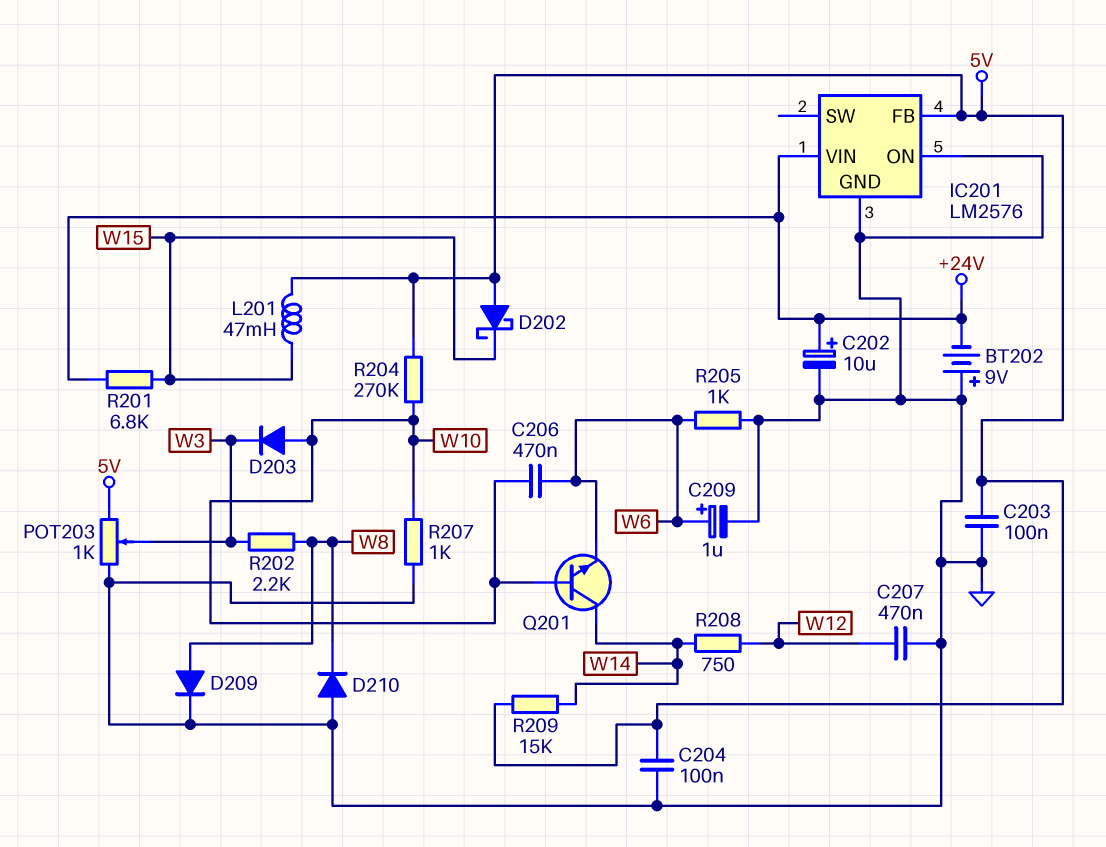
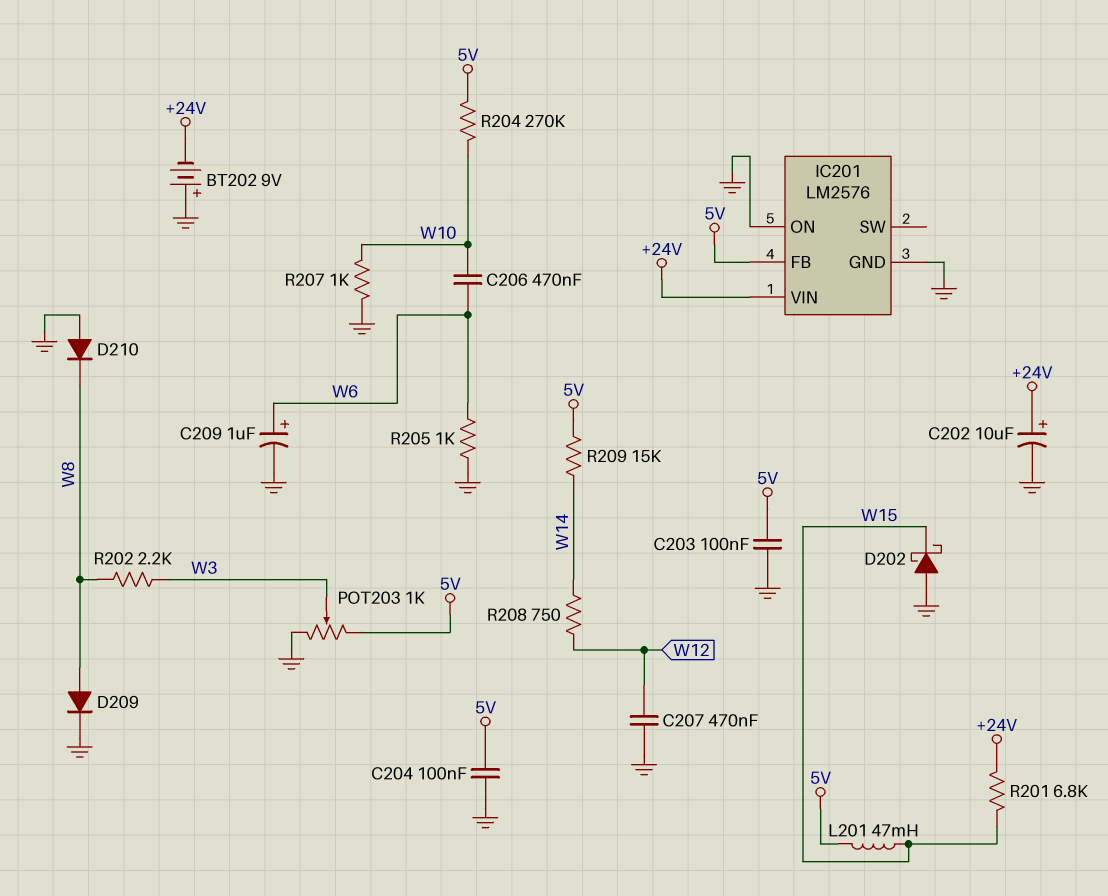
D202: schottky (A 5V, K W15) -> schottky (A GND, K W15)
D203: diode (A W10, K W3) -> none
Q201: NPN (B W10, C W14, E W6) -> none

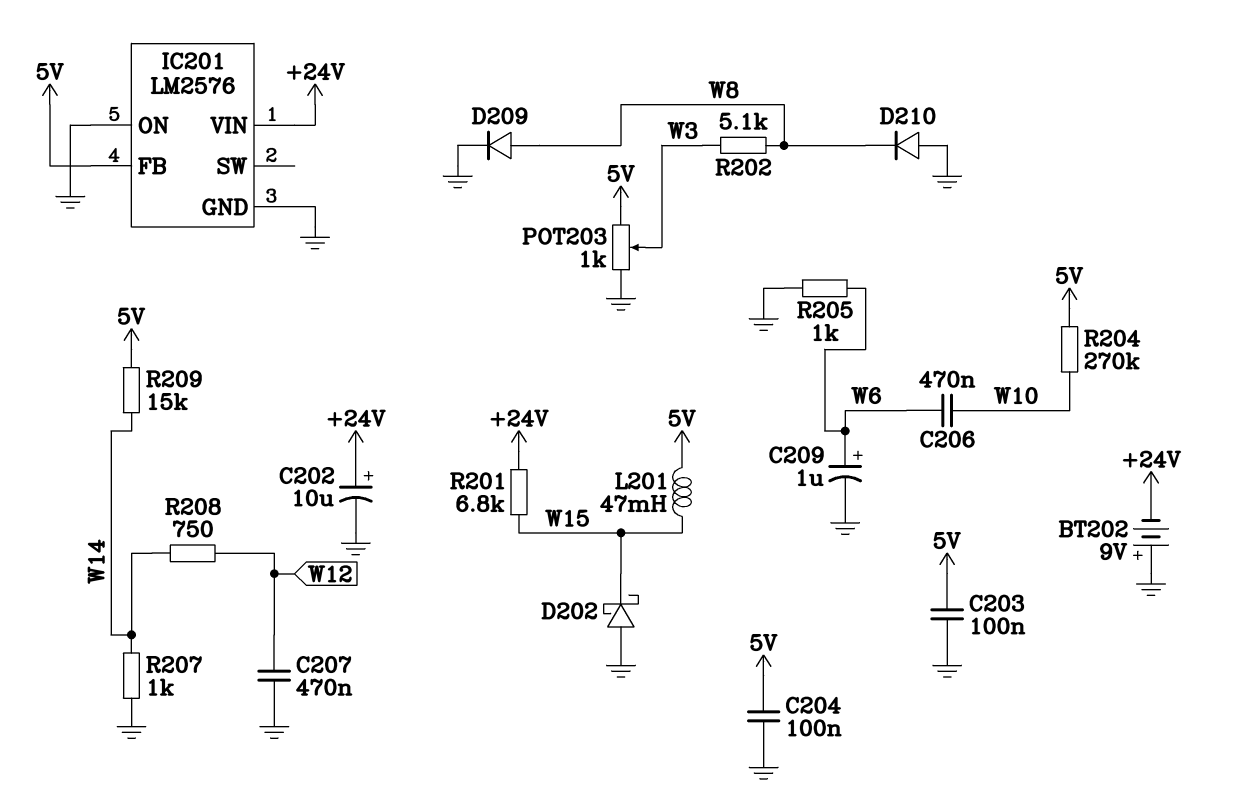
R202: 2.2k (W3, W8) -> 5.1k (W3, W8)
R207: 1k (GND, W10) -> 1k (GND, W14)

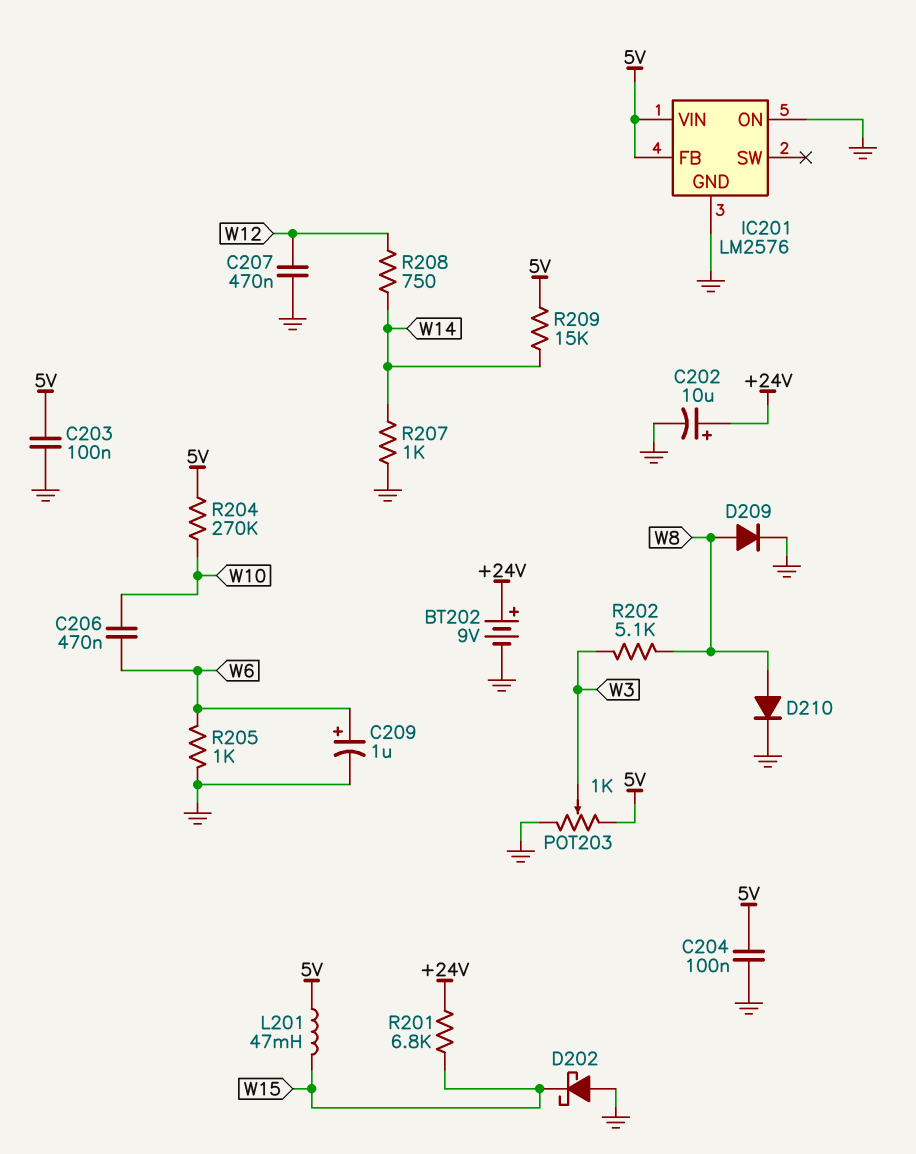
BT202: 9V (plus GND, minus +24V) -> 9V (plus +24V, minus GND)
D210: diode (A GND, K W8) -> diode (A W8, K GND)
IC201 pin VIN: +24V -> 5V

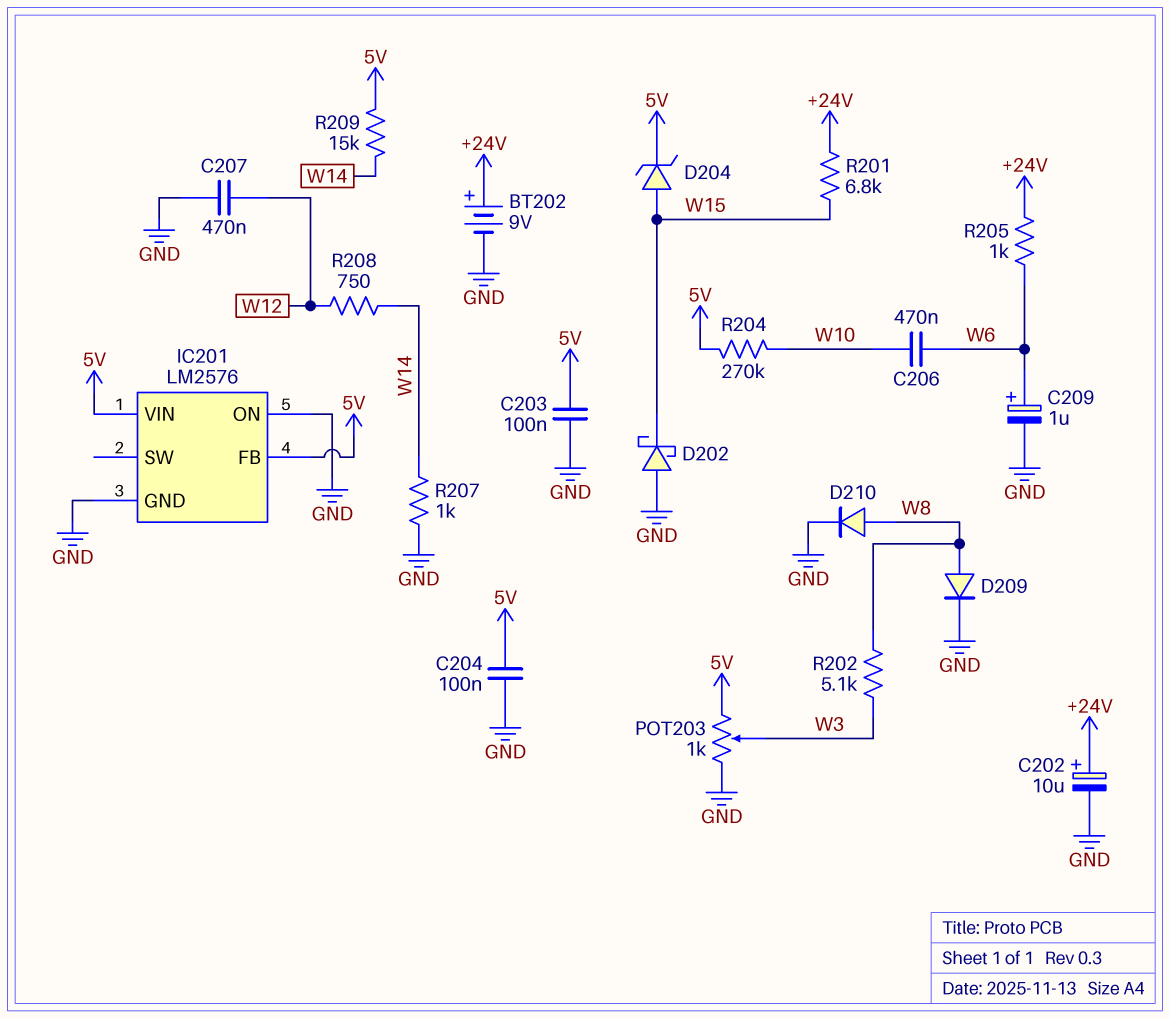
D204: none -> zener (A W15, K 5V)
L201: 47mH (5V, W15) -> none
R205: 1k (GND, W6) -> 1k (+24V, W6)

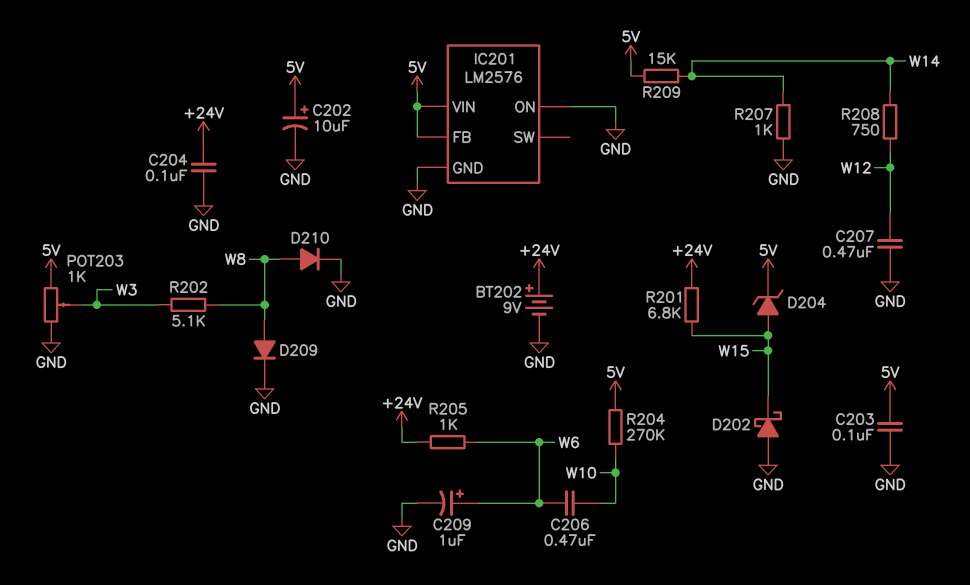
C202: 10uF (plus +24V, minus GND) -> 10uF (plus 5V, minus GND)
C204: 100nF (5V, GND) -> 100nF (+24V, GND)

